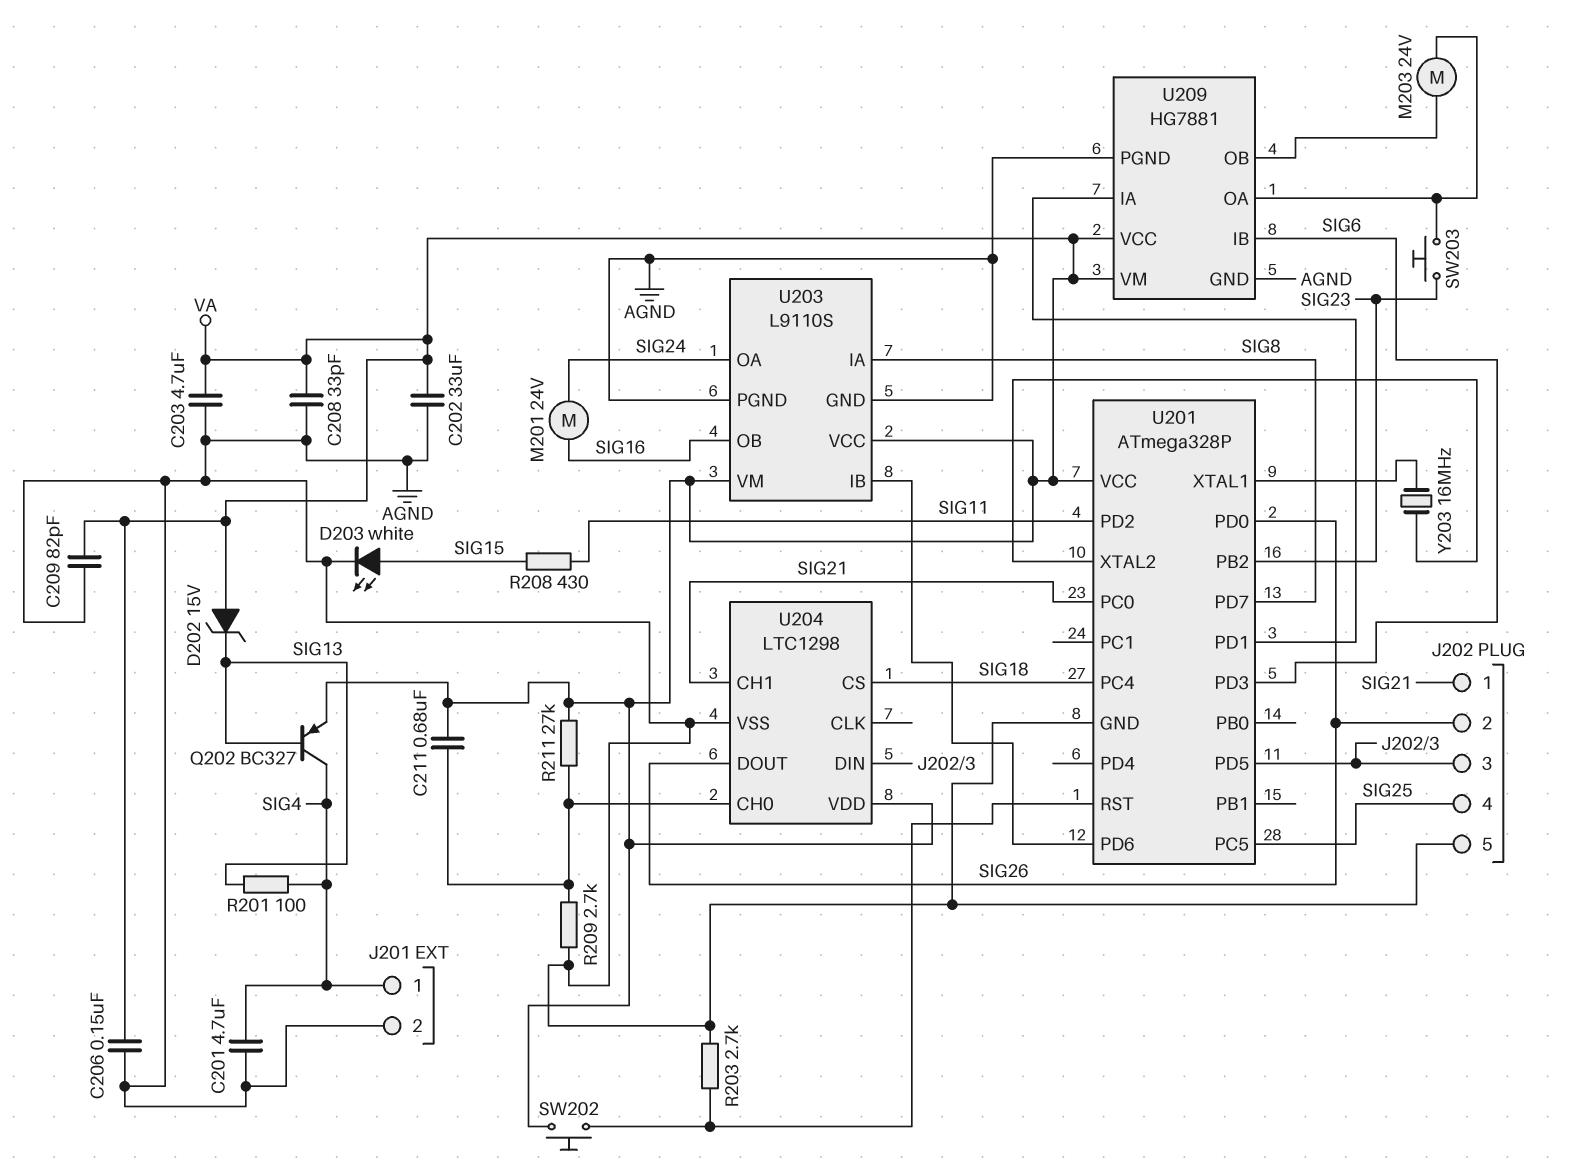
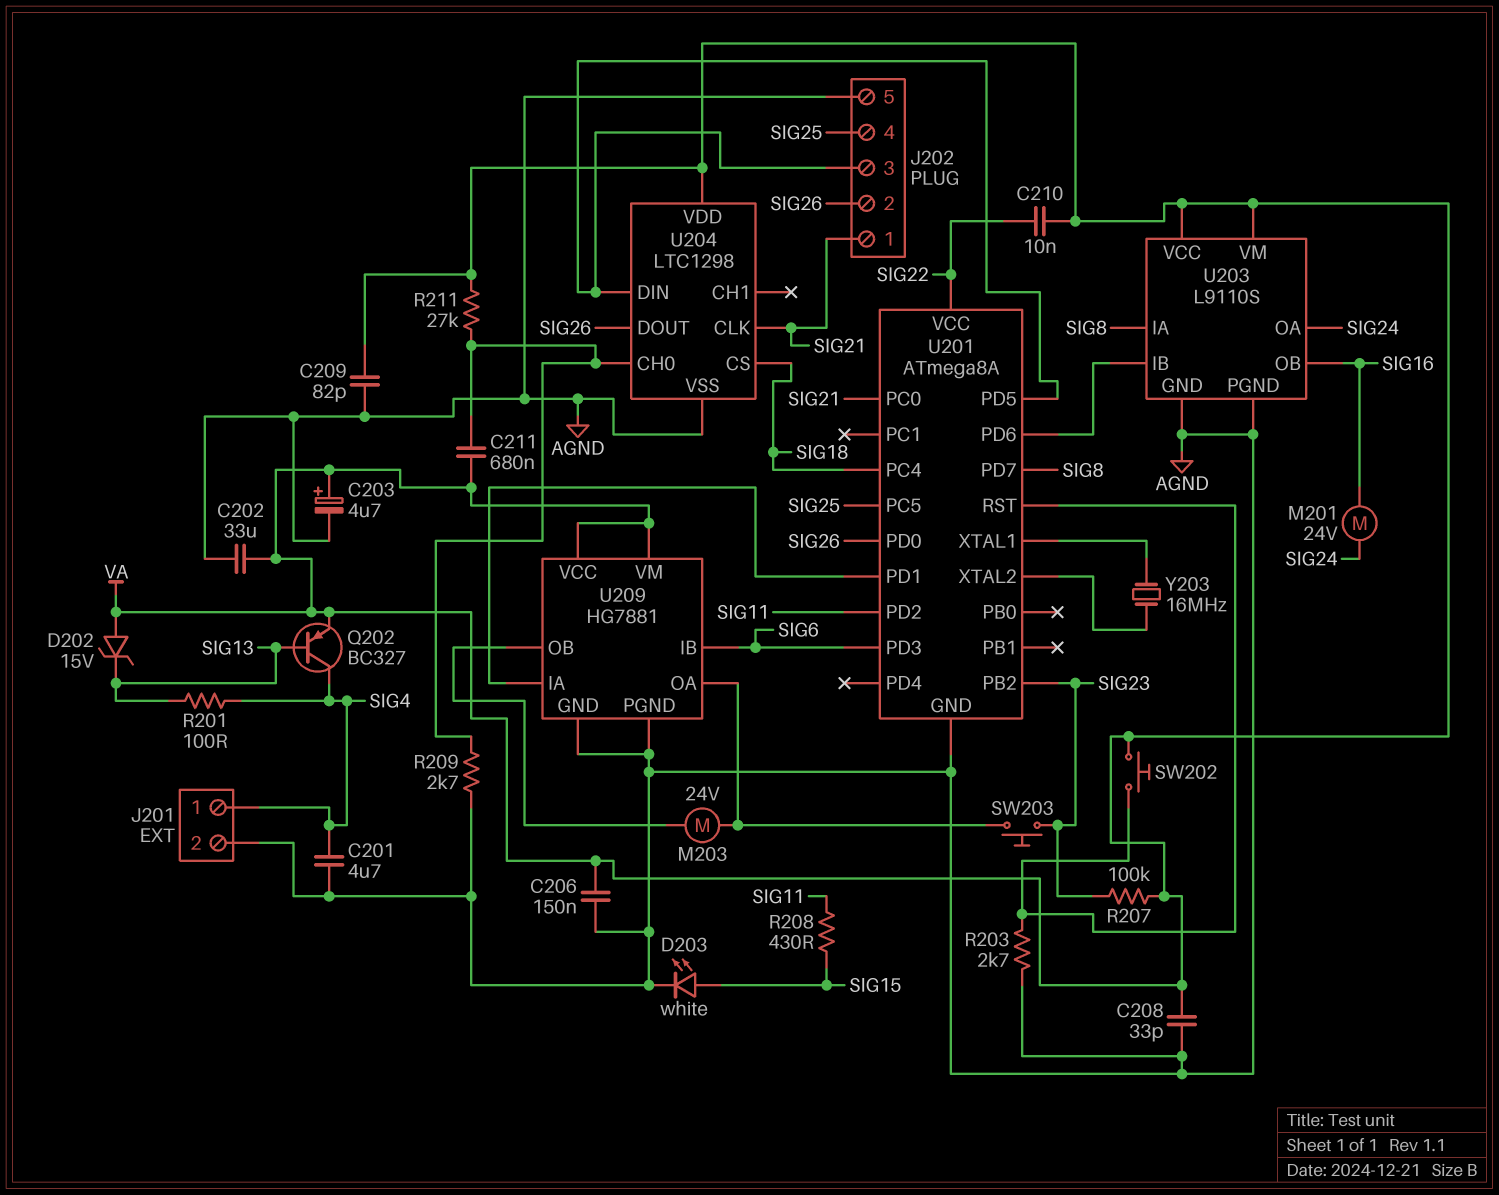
C203: 4.7uF (AGND, VA) -> 4.7uF (plus VA, minus AGND)
C210: none -> 10nF (SIG22, VA)
R207: none -> 100k (SIG23, VA)
U201: ATmega328P -> ATmega8A
U201 pin VCC: VA -> SIG22
U204 pin CH1: SIG21 -> none
U204 pin CLK: none -> SIG21

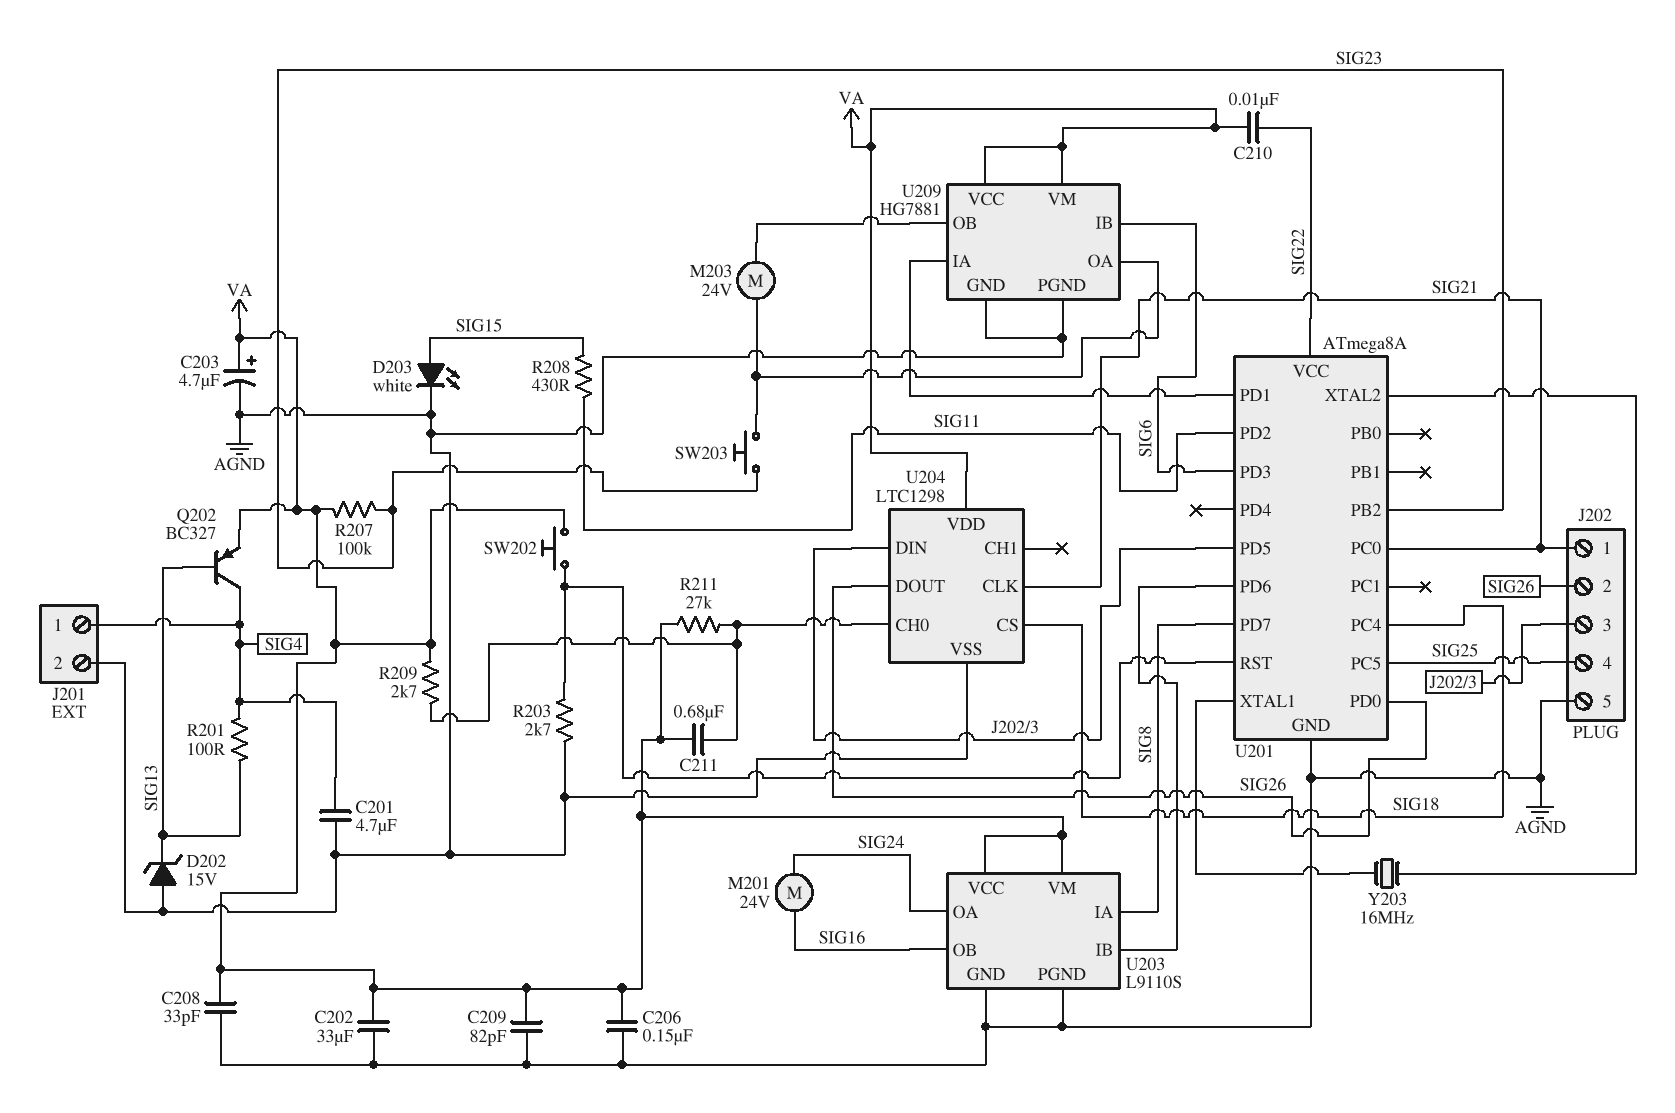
D202: zener 15V (A VA, K SIG13) -> zener 15V (A AGND, K SIG13)
R209: 2.7k (AGND, U204/CH0) -> 2.7k (U204/CH0, VA)

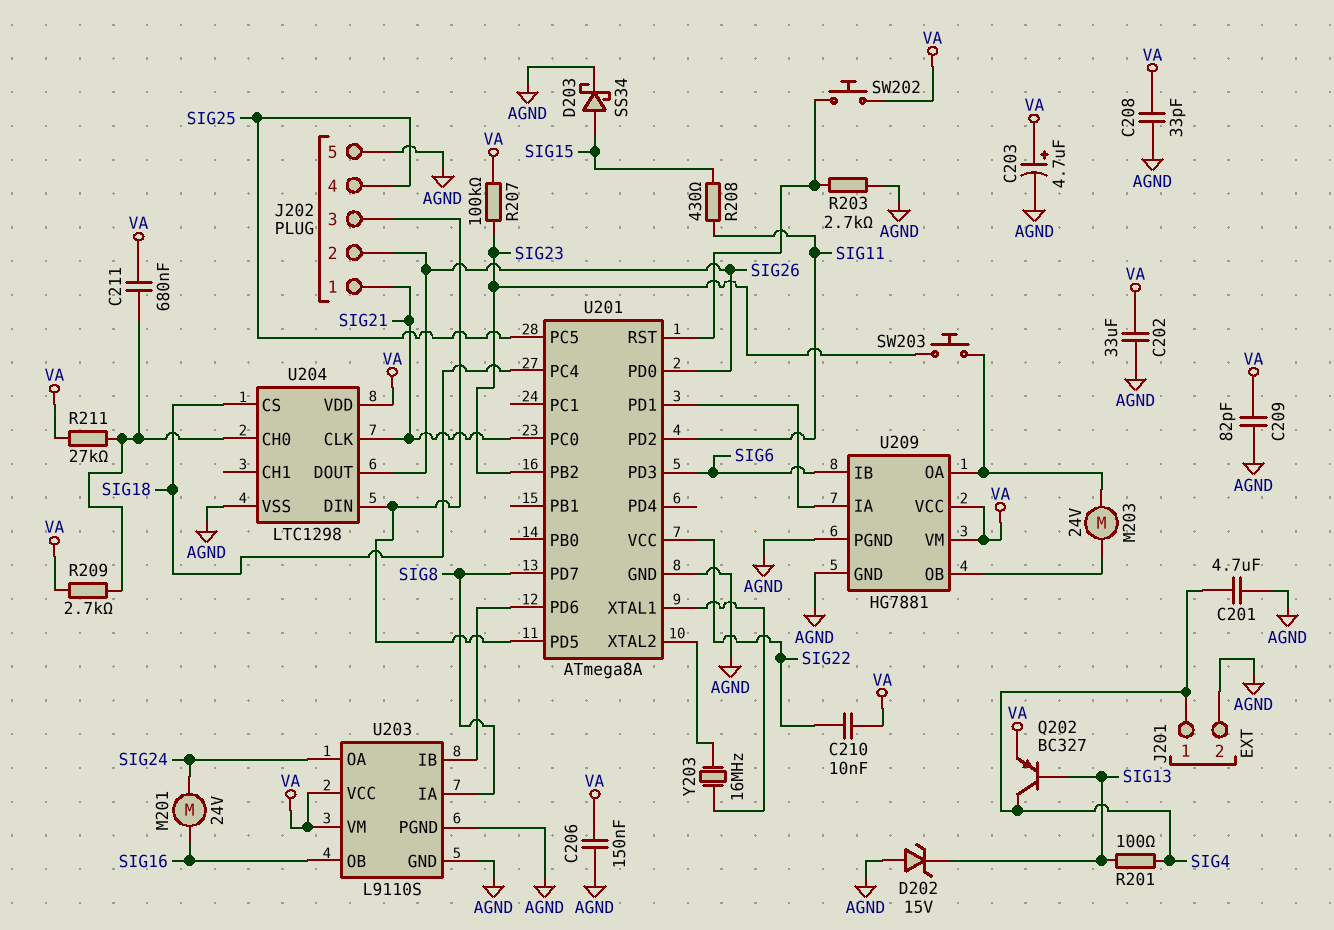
D203: LED white (A SIG15, K AGND) -> schottky SS34 (A SIG15, K AGND)

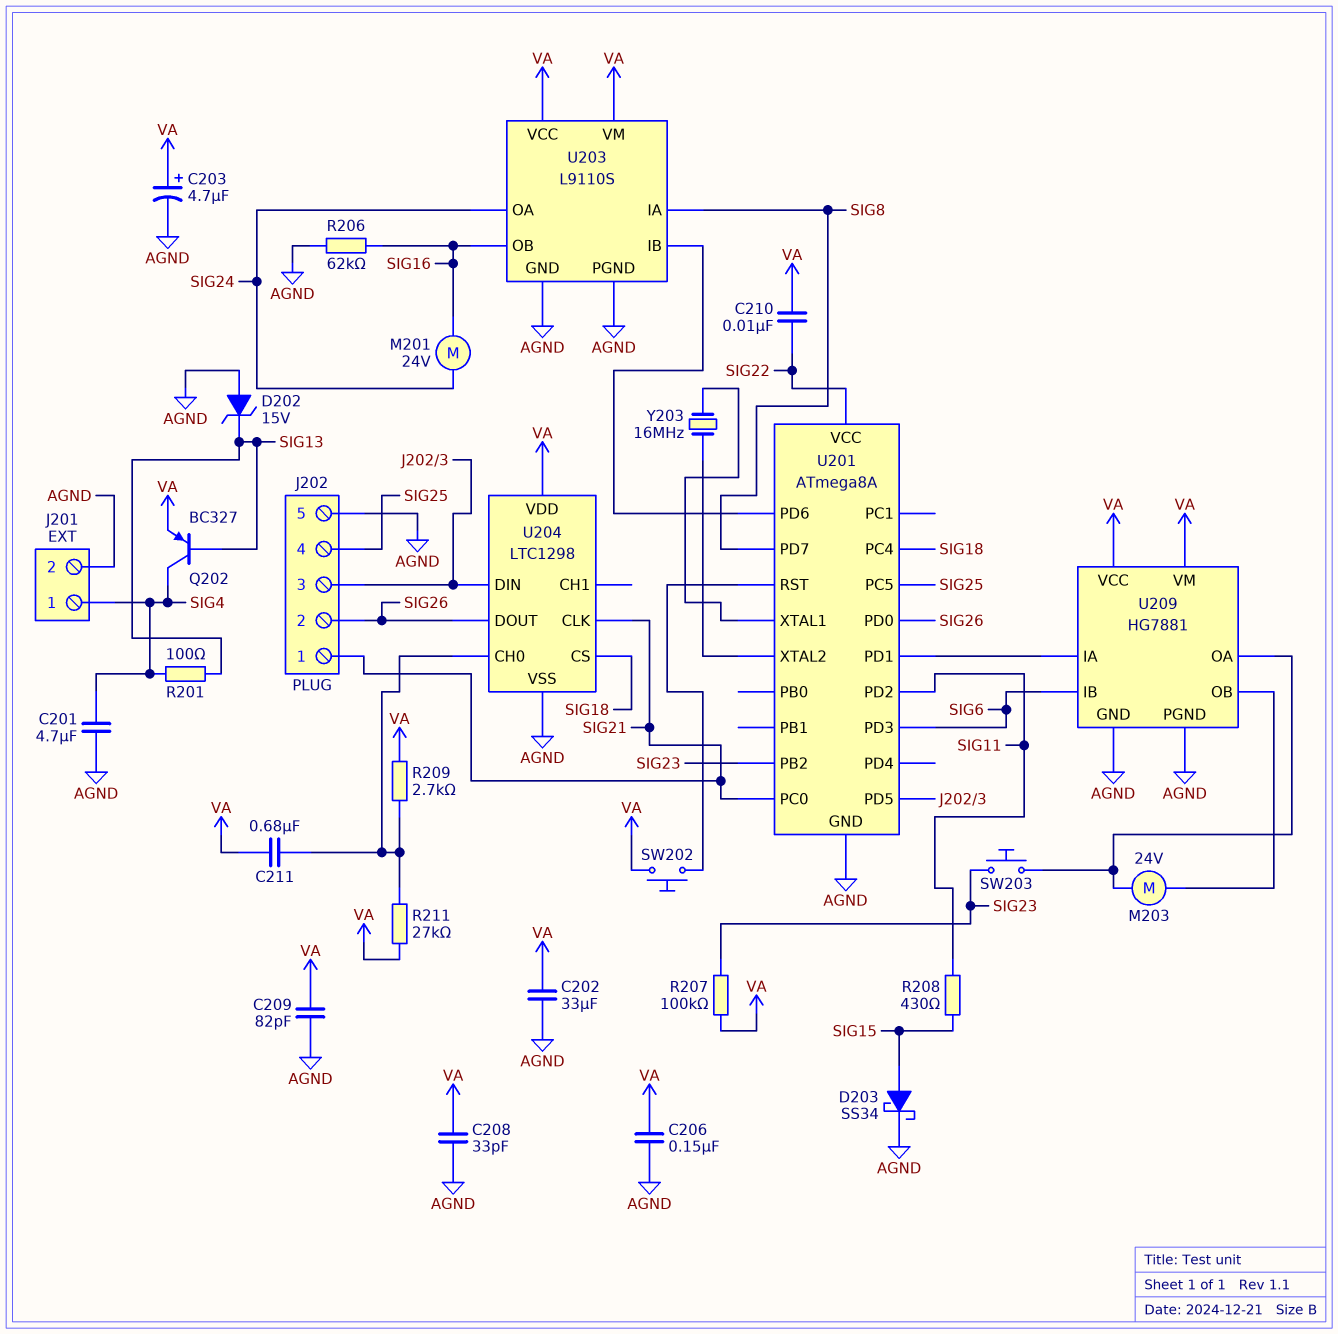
R203: 2.7k (AGND, U201/RST) -> none
R206: none -> 62k (AGND, SIG16)

